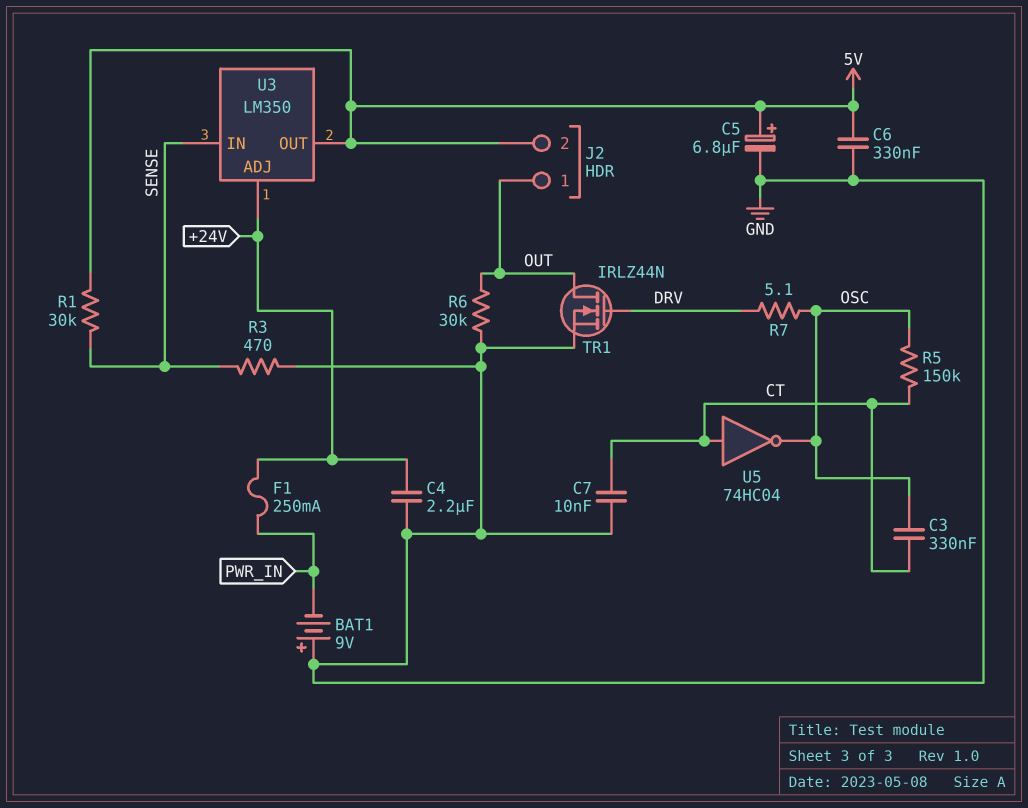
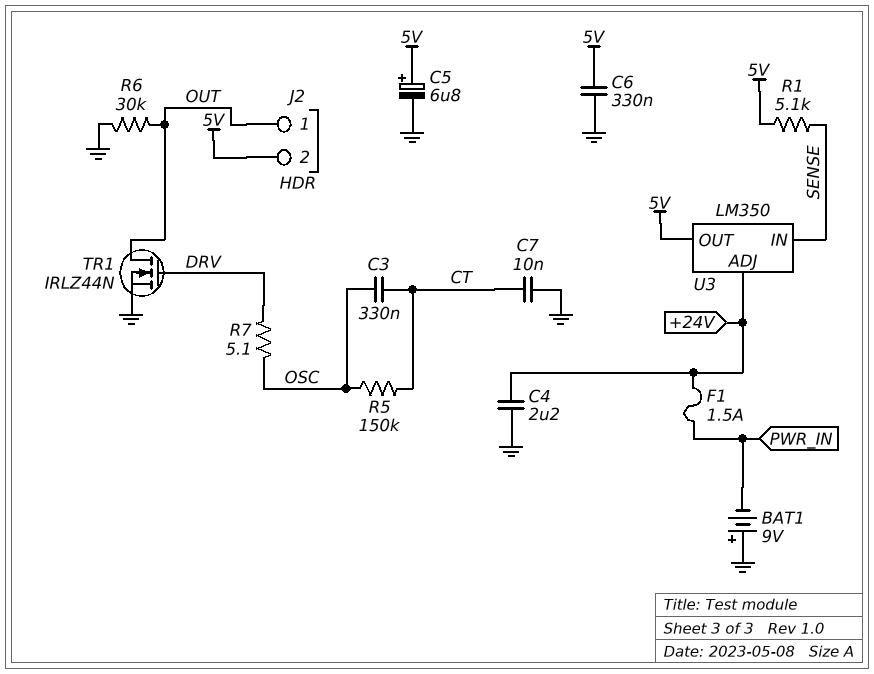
F1: 250mA (+24V, PWR_IN) -> 1.5A (+24V, PWR_IN)
R1: 30k (5V, SENSE) -> 5.1k (5V, SENSE)
R3: 470 (GND, SENSE) -> none
U5: NOT 74HC04 (in CT, out OSC) -> none

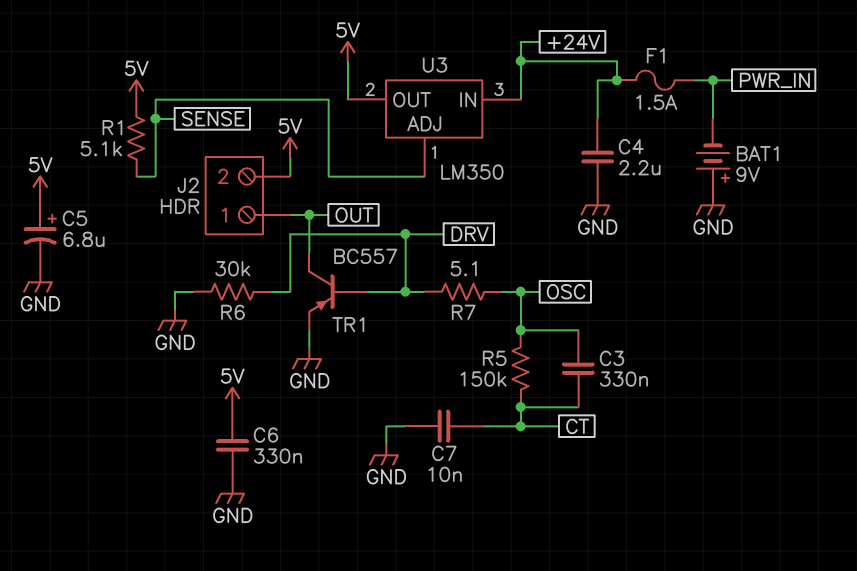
R6: 30k (GND, OUT) -> 30k (DRV, GND)
TR1: NMOS IRLZ44N (G DRV, D OUT, S GND) -> PNP BC557 (B DRV, C OUT, E GND)
U3 pin ADJ: +24V -> SENSE
U3 pin IN: SENSE -> +24V

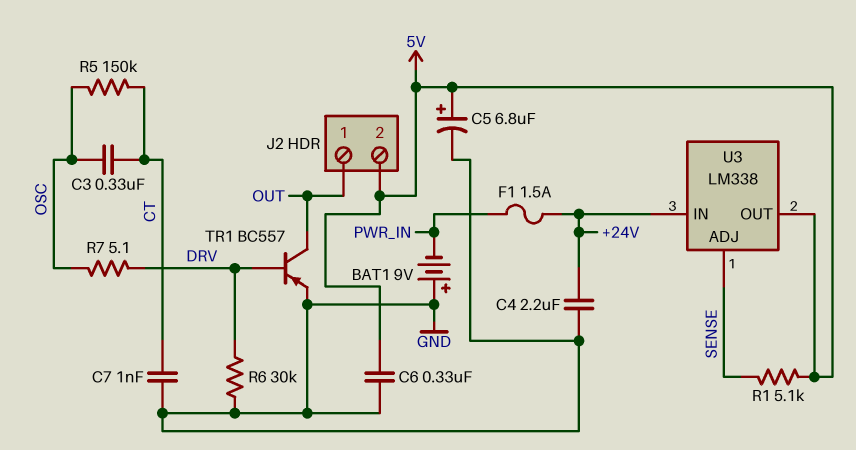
C7: 10nF (CT, GND) -> 1nF (CT, GND)
U3: LM350 -> LM338

